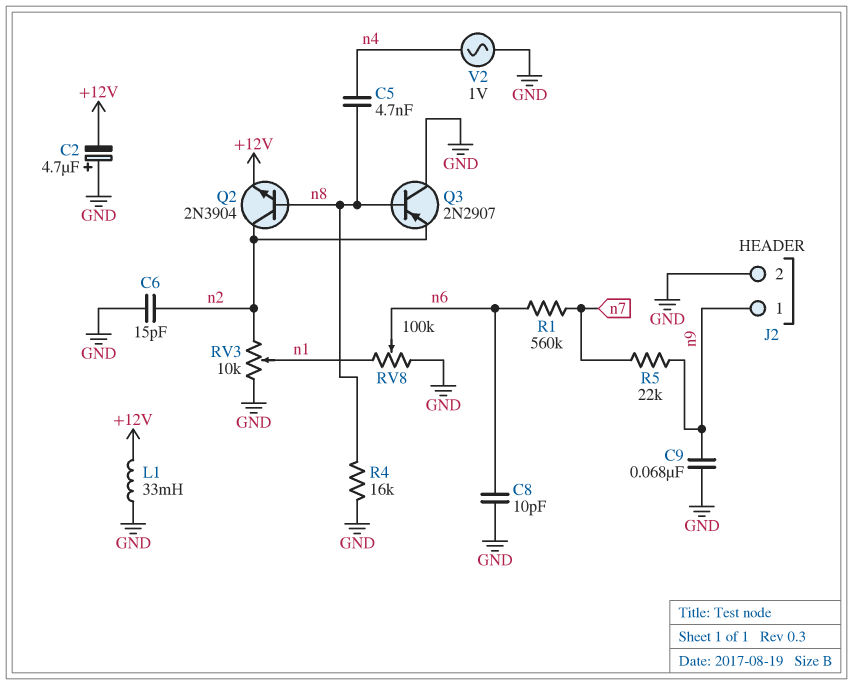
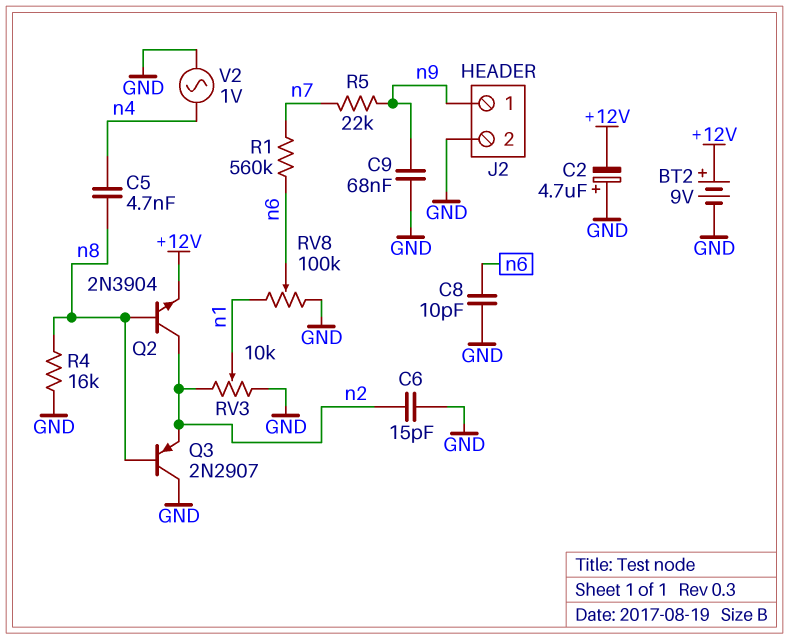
BT2: none -> 9V (plus +12V, minus GND)
L1: 33mH (+12V, GND) -> none

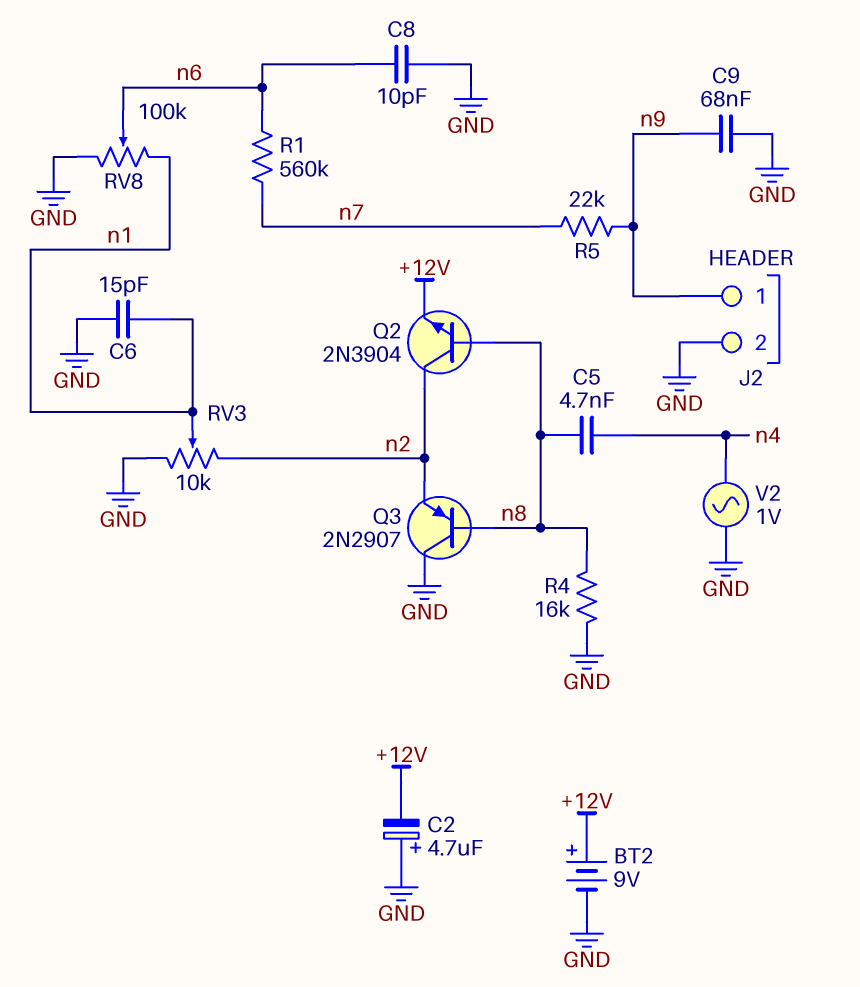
C6: 15pF (GND, n2) -> 15pF (GND, n1)

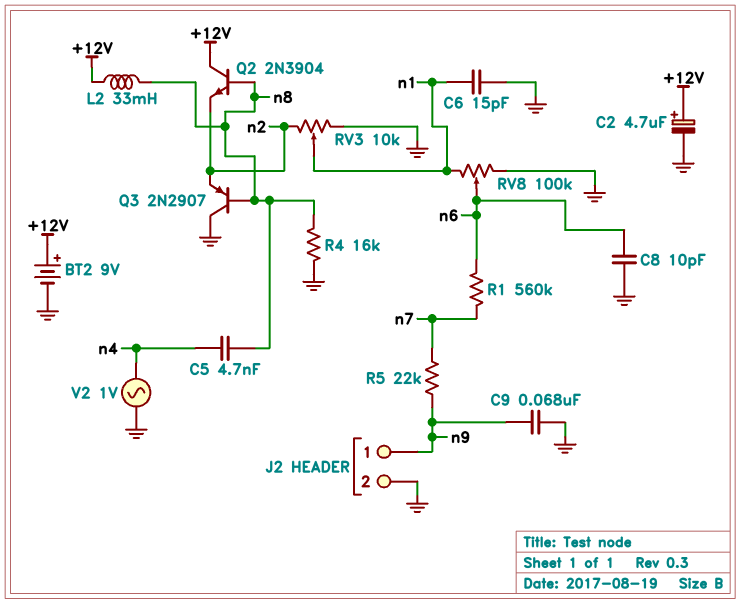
C2: 4.7uF (plus GND, minus +12V) -> 4.7uF (plus +12V, minus GND)
L2: none -> 33mH (+12V, n8)
Q2: NPN 2N3904 (B n8, C n2, E +12V) -> NPN 2N3904 (B n8, C +12V, E n2)

